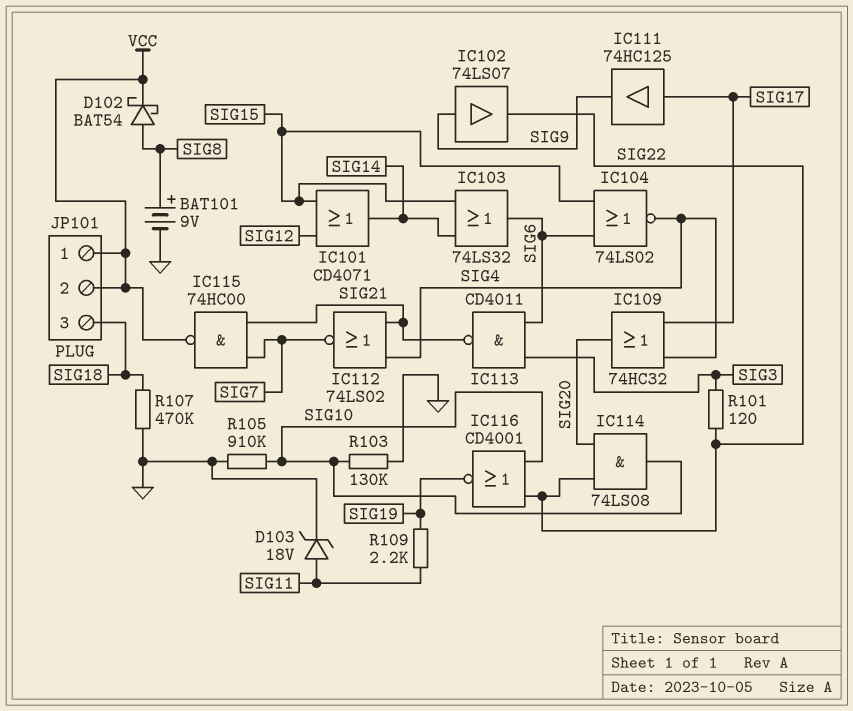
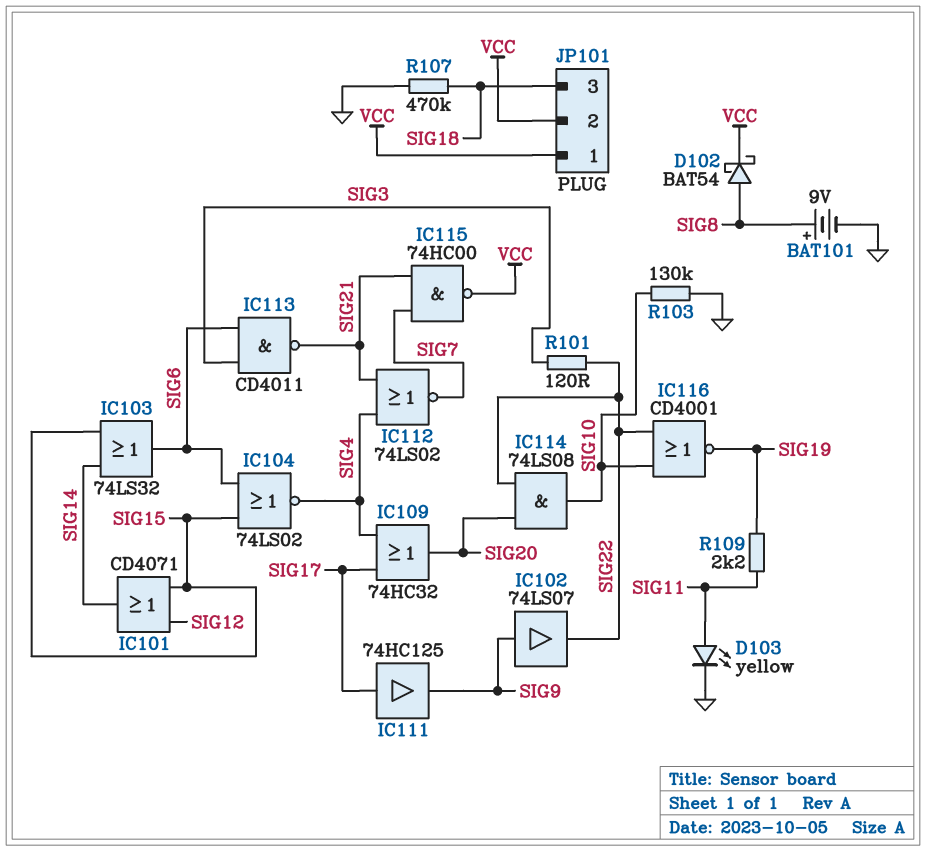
D103: zener 18V (A SIG11, K GND) -> LED yellow (A SIG11, K GND)
R105: 910k (GND, SIG10) -> none

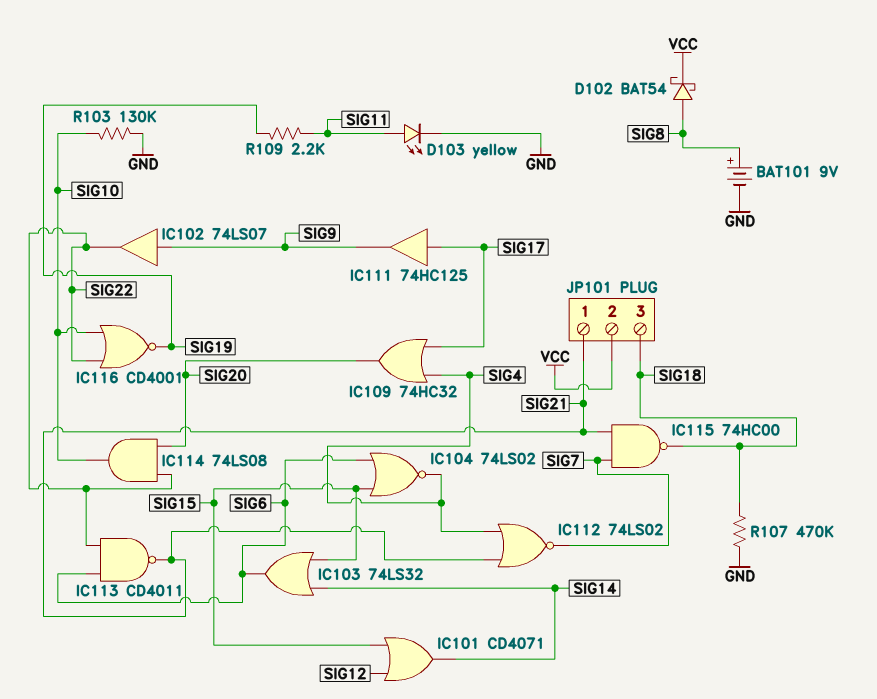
IC113: NAND CD4011 (in SIG3, in SIG6, out SIG21) -> NAND CD4011 (in SIG6, in SIG22, out SIG21)
IC115: NAND 74HC00 (in SIG7, in SIG21, out VCC) -> NAND 74HC00 (in SIG7, in SIG21, out SIG18)
JP101 pin 1: VCC -> SIG21
R101: 120 (SIG3, SIG22) -> none

